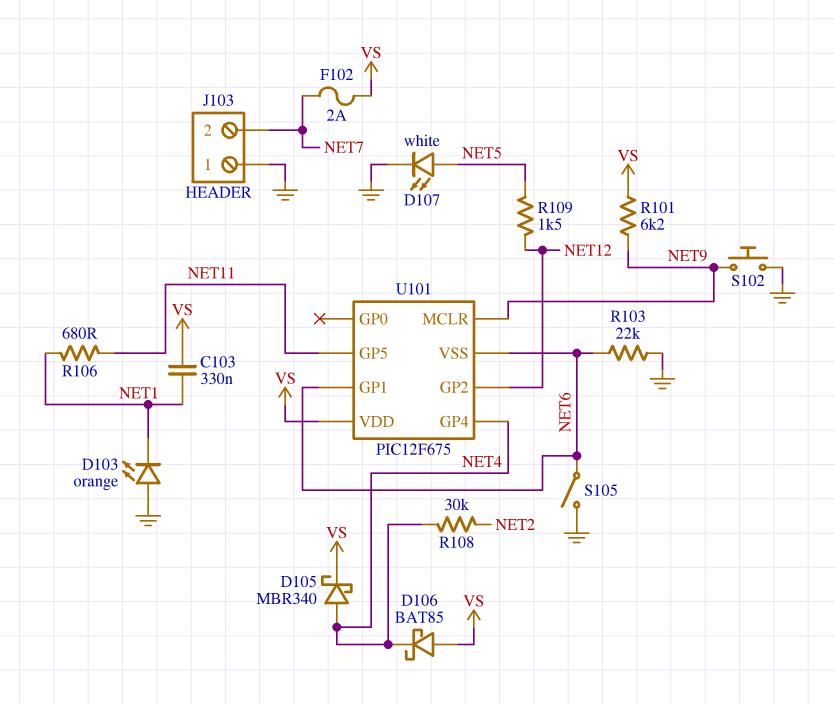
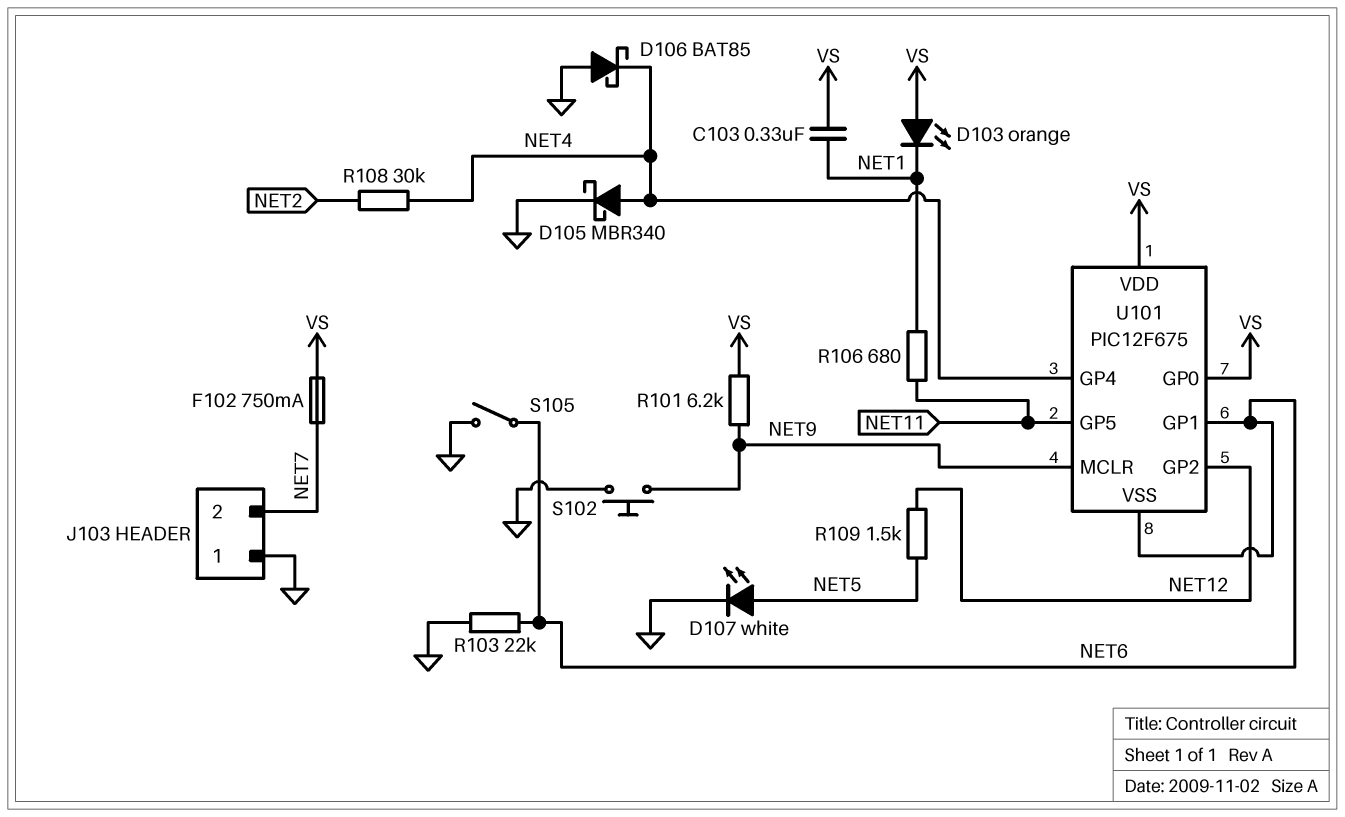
D103: LED orange (A GND, K NET1) -> LED orange (A VS, K NET1)
D105: schottky MBR340 (A NET4, K VS) -> schottky MBR340 (A NET4, K GND)
D106: schottky BAT85 (A VS, K NET4) -> schottky BAT85 (A GND, K NET4)
F102: 2A (NET7, VS) -> 750mA (NET7, VS)
U101 pin GP0: none -> VS

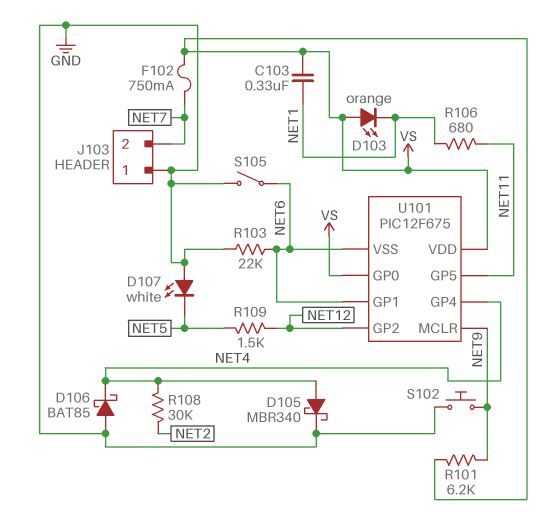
D107: LED white (A NET5, K GND) -> LED white (A GND, K NET5)

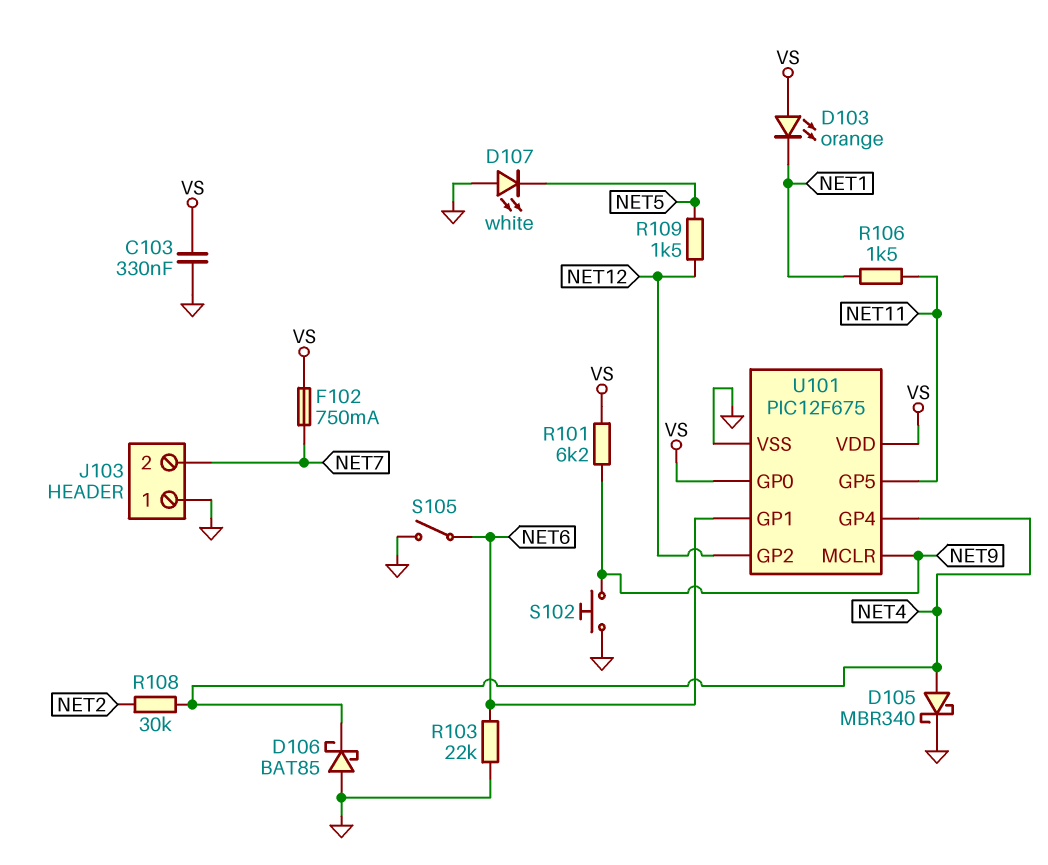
C103: 330nF (NET1, VS) -> 330nF (GND, VS)
R106: 680 (NET1, NET11) -> 1.5k (NET1, NET11)
U101 pin VSS: NET6 -> GND

